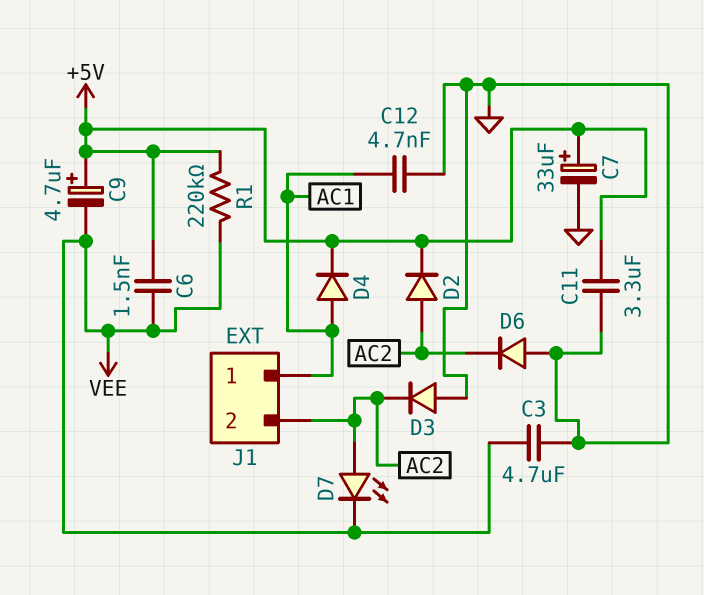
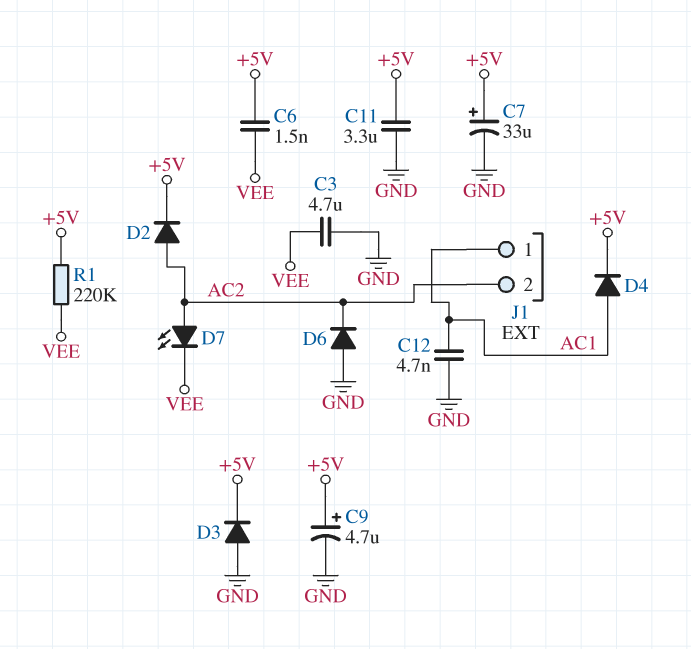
C9: 4.7uF (plus +5V, minus VEE) -> 4.7uF (plus +5V, minus GND)
D3: diode (A GND, K AC2) -> diode (A GND, K +5V)

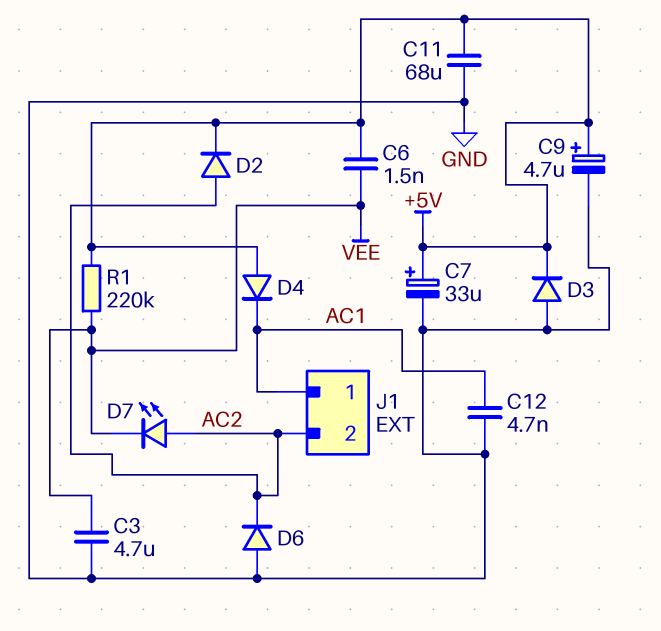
C11: 3.3uF (+5V, GND) -> 68uF (+5V, GND)
D4: diode (A AC1, K +5V) -> diode (A +5V, K AC1)

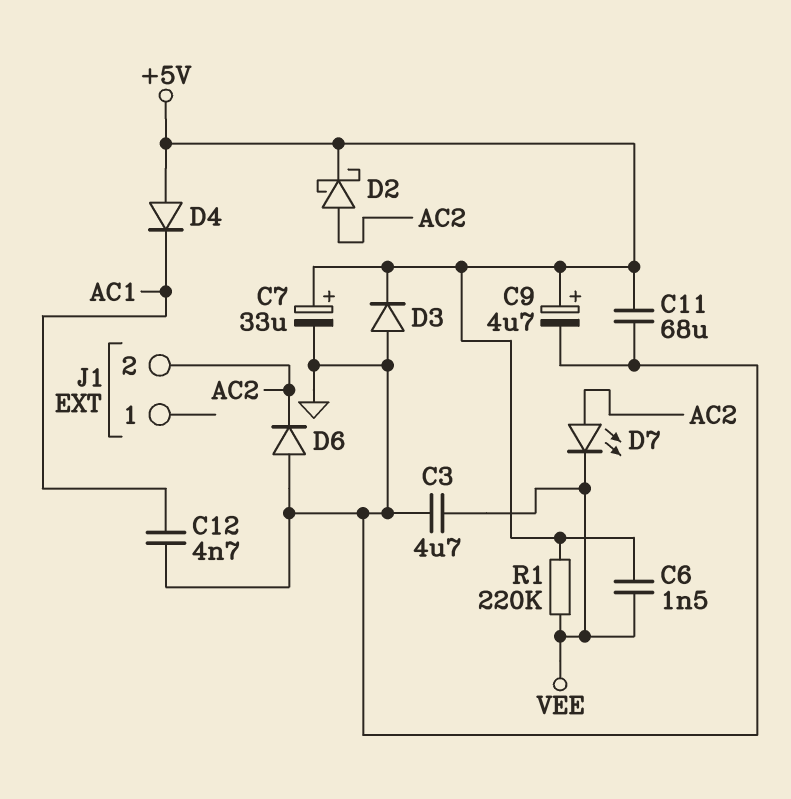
D2: diode (A AC2, K +5V) -> schottky (A AC2, K +5V)
J1 pin 1: AC1 -> none

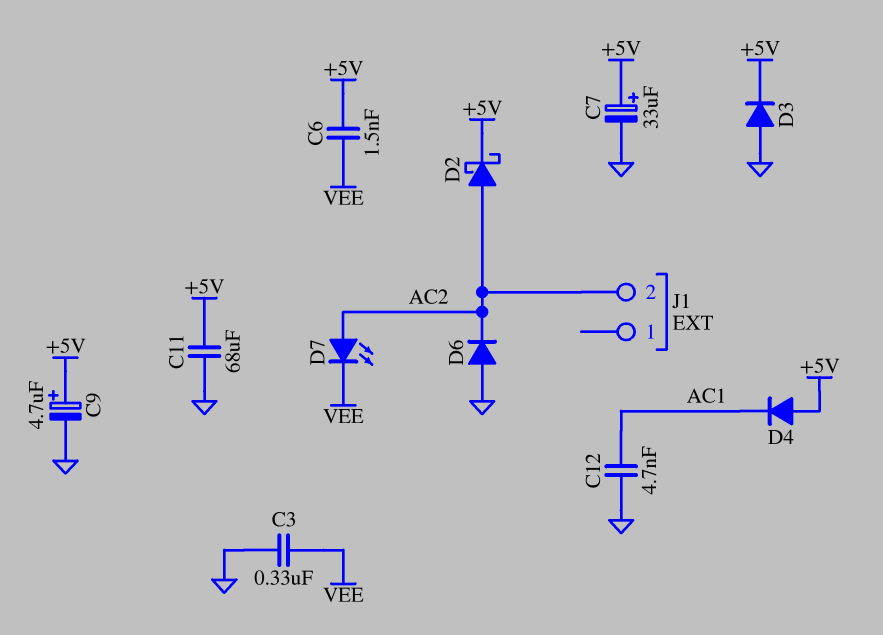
C3: 4.7uF (GND, VEE) -> 330nF (GND, VEE)
R1: 220k (+5V, VEE) -> none

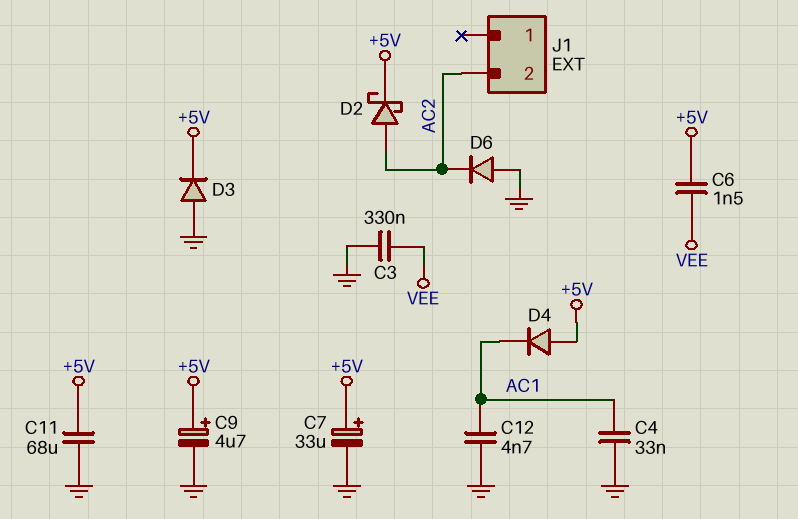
C4: none -> 33nF (AC1, GND)
D7: LED (A AC2, K VEE) -> none

